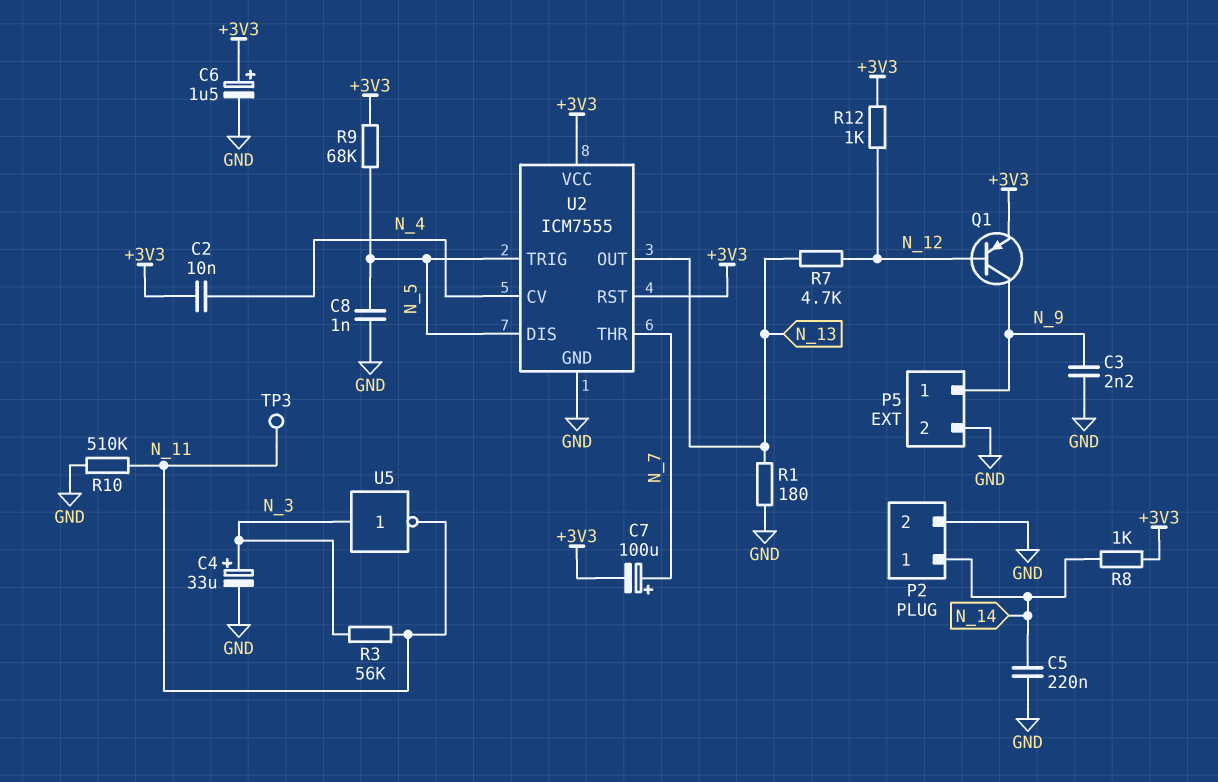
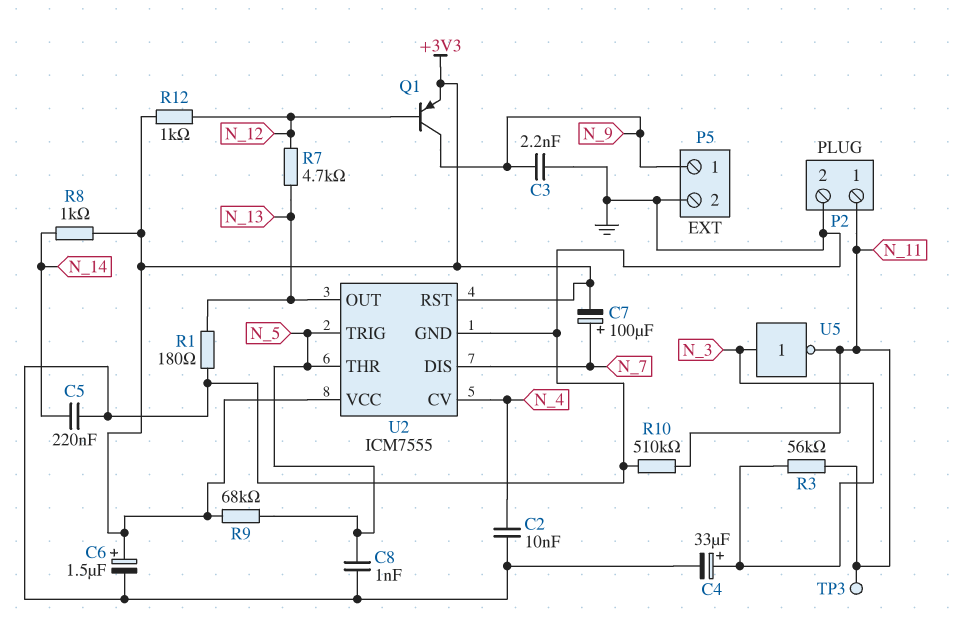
C2: 10nF (+3V3, N_4) -> 10nF (GND, N_4)
P2 pin 1: N_14 -> N_11
U2 pin DIS: N_5 -> N_7
U2 pin THR: N_7 -> N_5

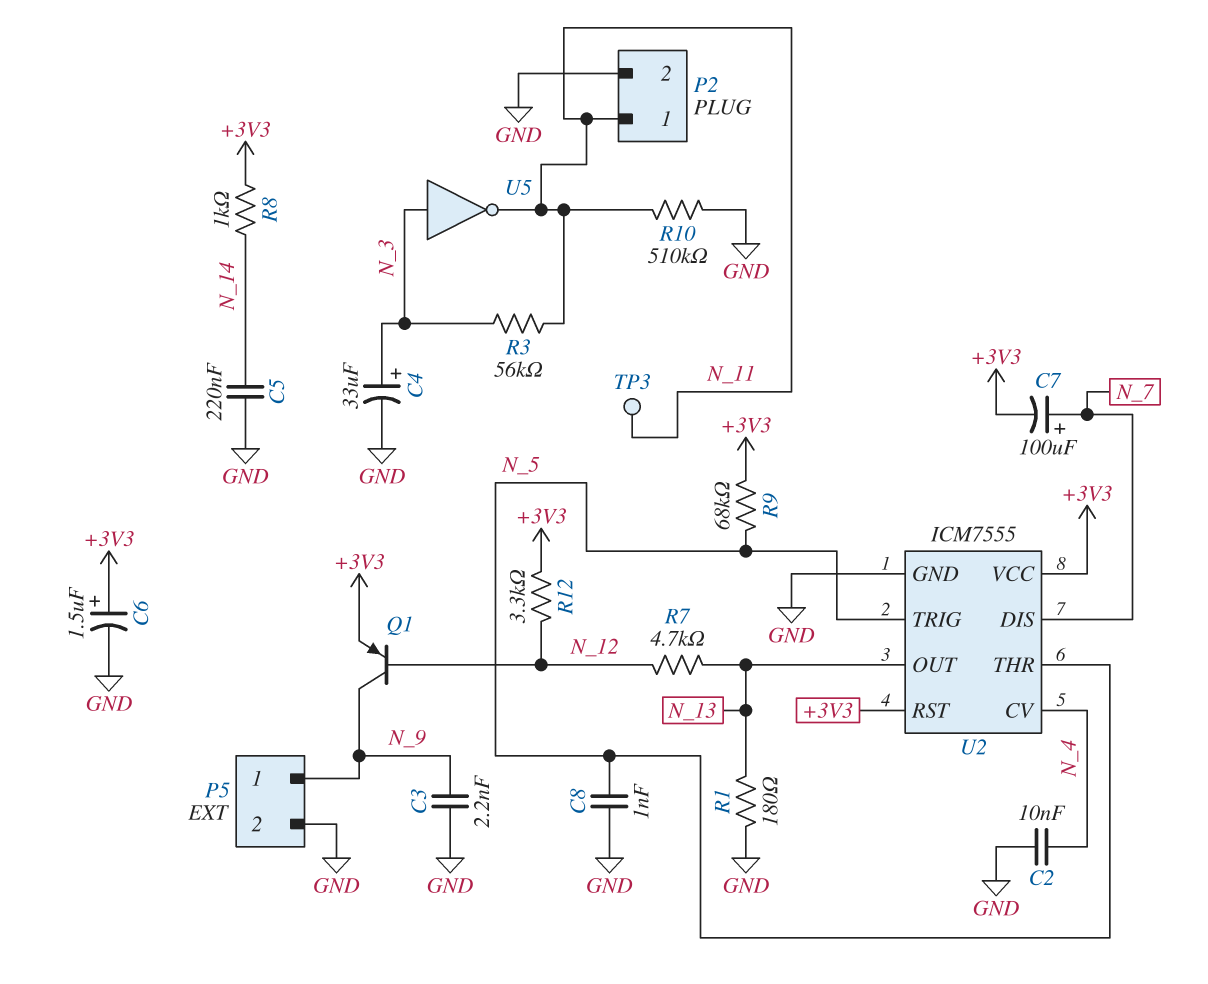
R12: 1k (+3V3, N_12) -> 3.3k (+3V3, N_12)

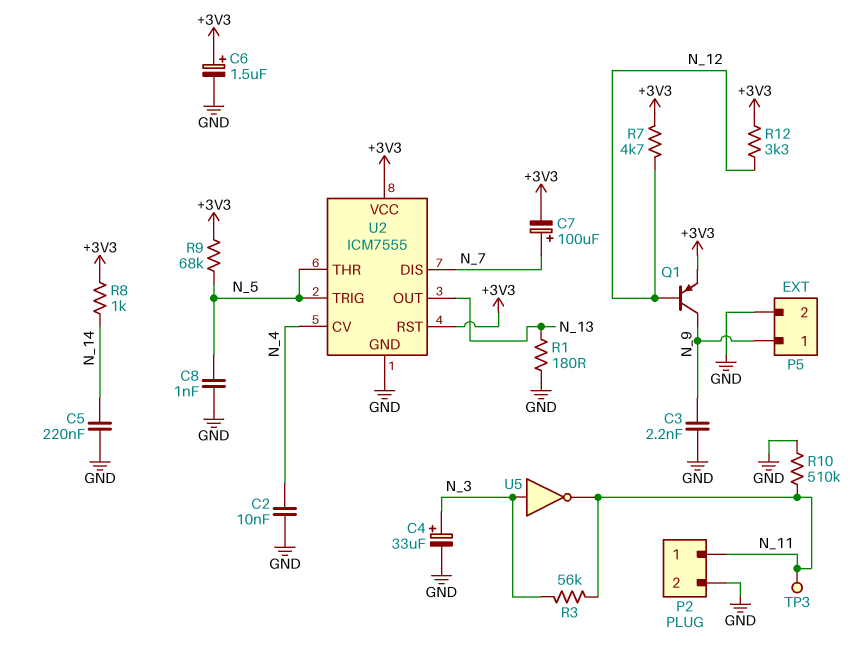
R7: 4.7k (N_12, N_13) -> 4.7k (+3V3, N_12)

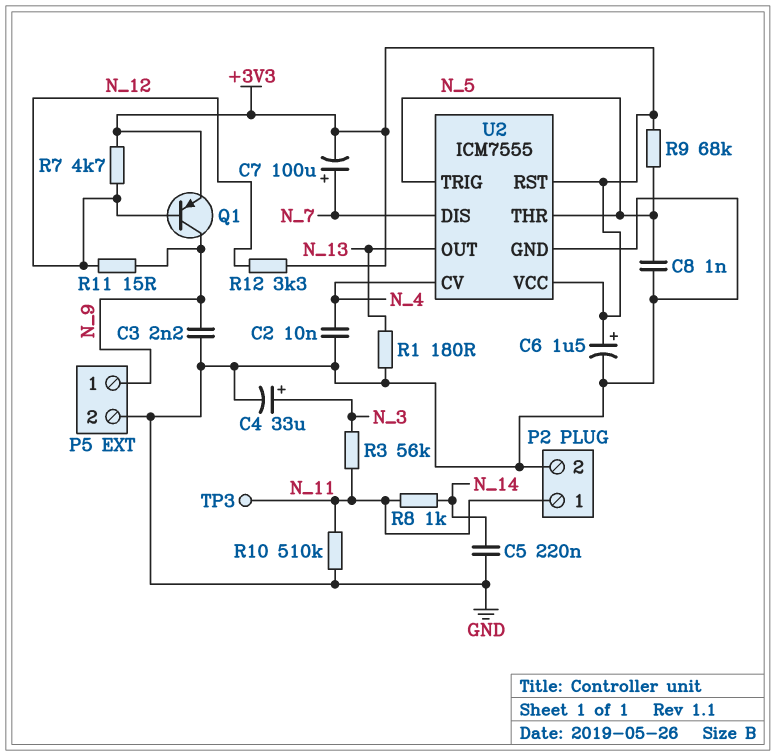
R8: 1k (+3V3, N_14) -> 1k (N_11, N_14)
R11: none -> 15 (N_9, N_12)
U5: NOT (in N_3, out N_11) -> none

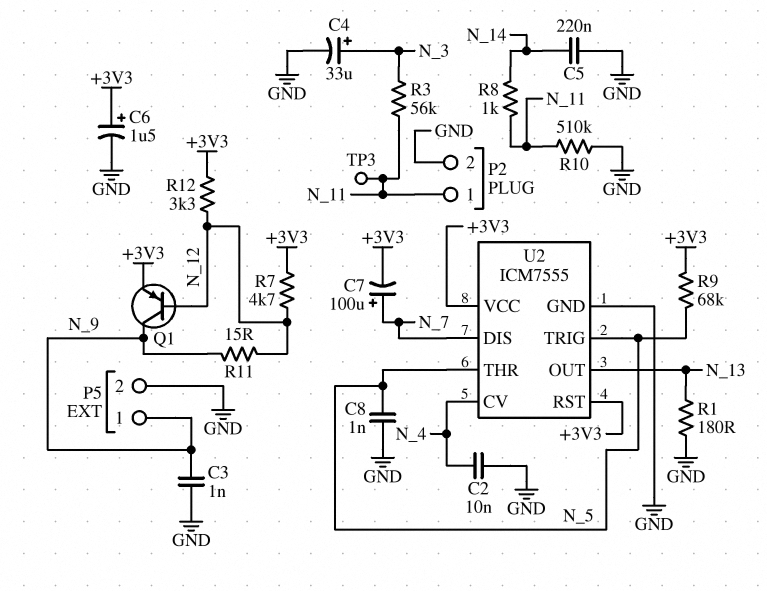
C3: 2.2nF (GND, N_9) -> 1nF (GND, N_9)

